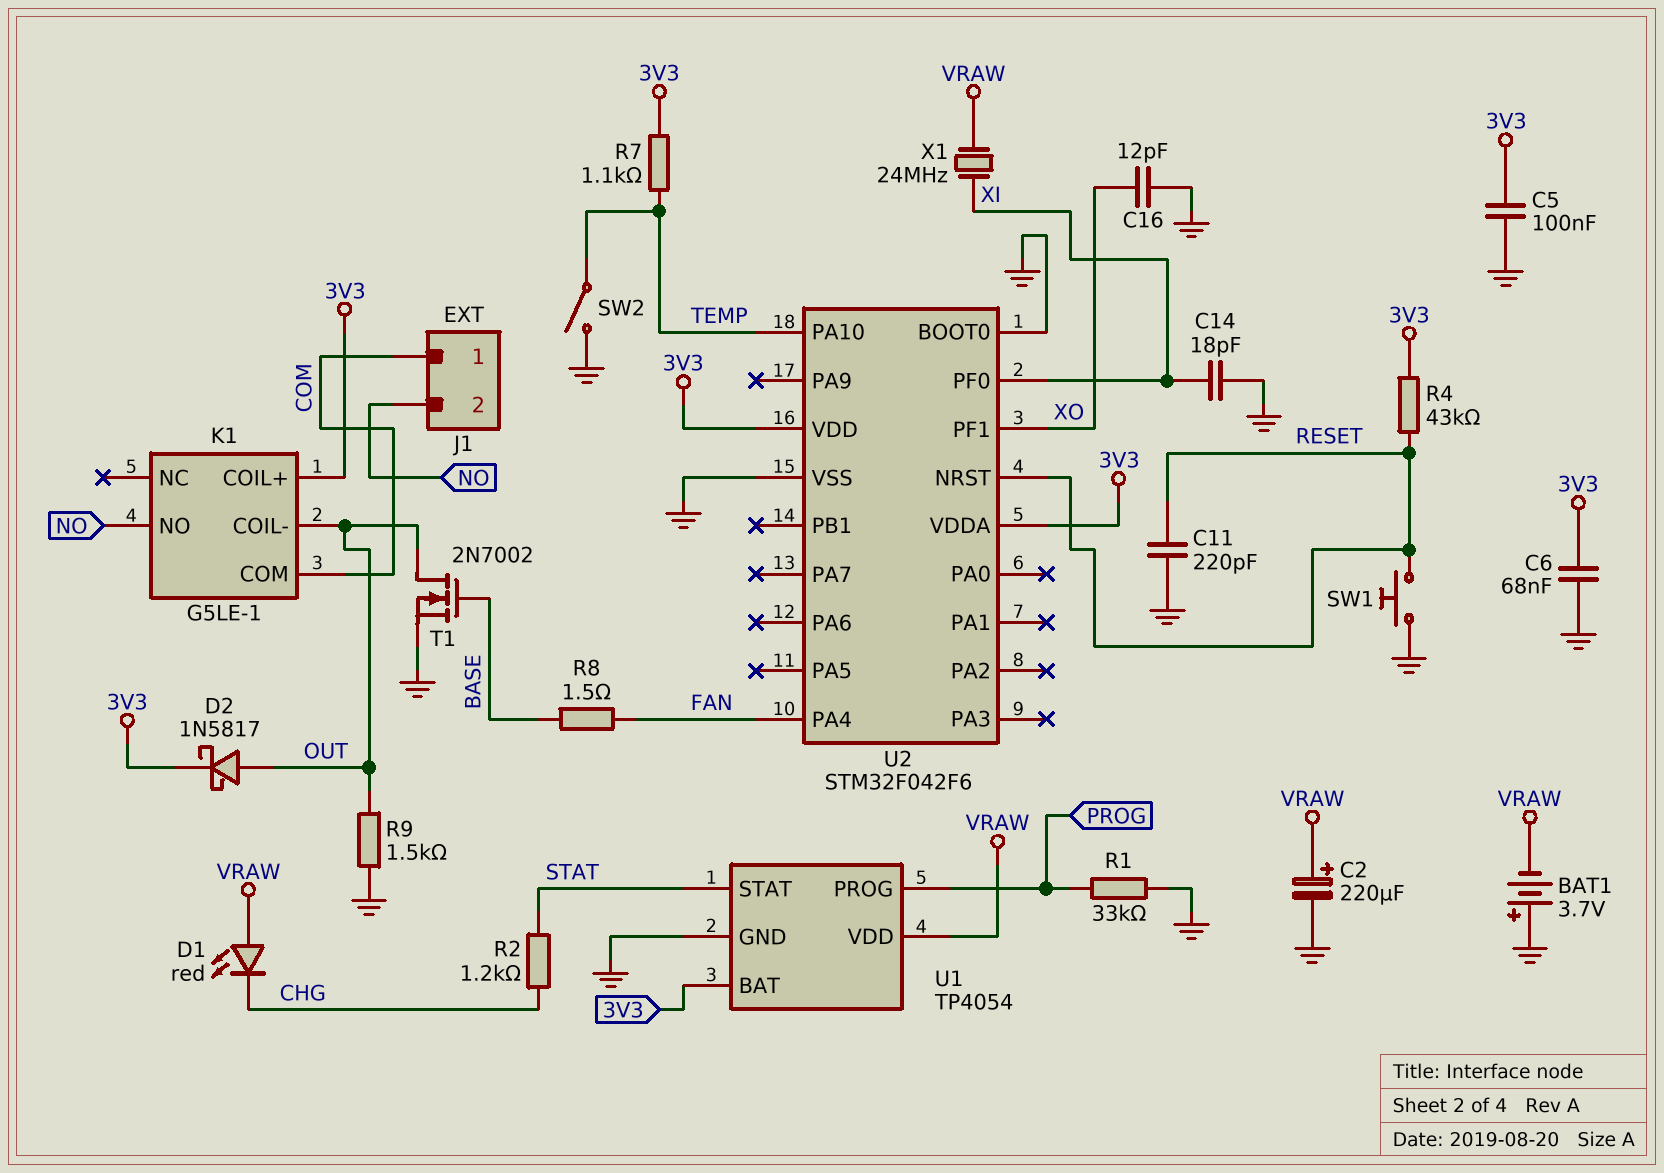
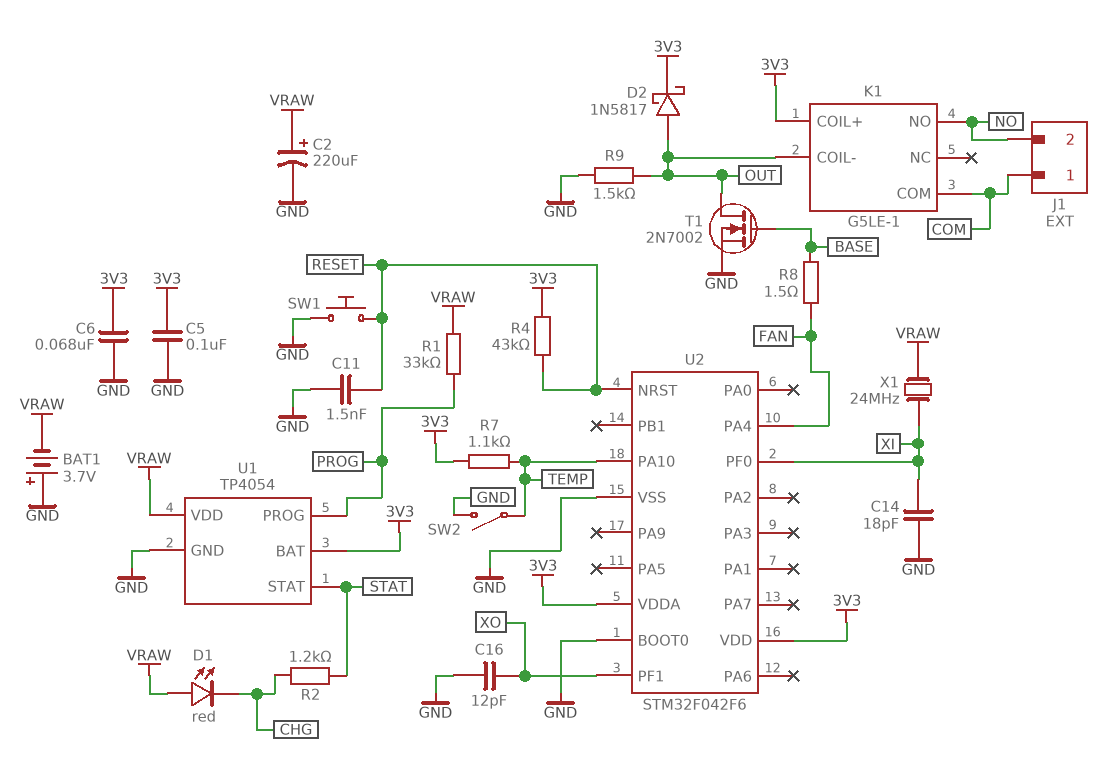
C11: 220pF (GND, RESET) -> 1.5nF (GND, RESET)
R1: 33k (GND, PROG) -> 33k (PROG, VRAW)

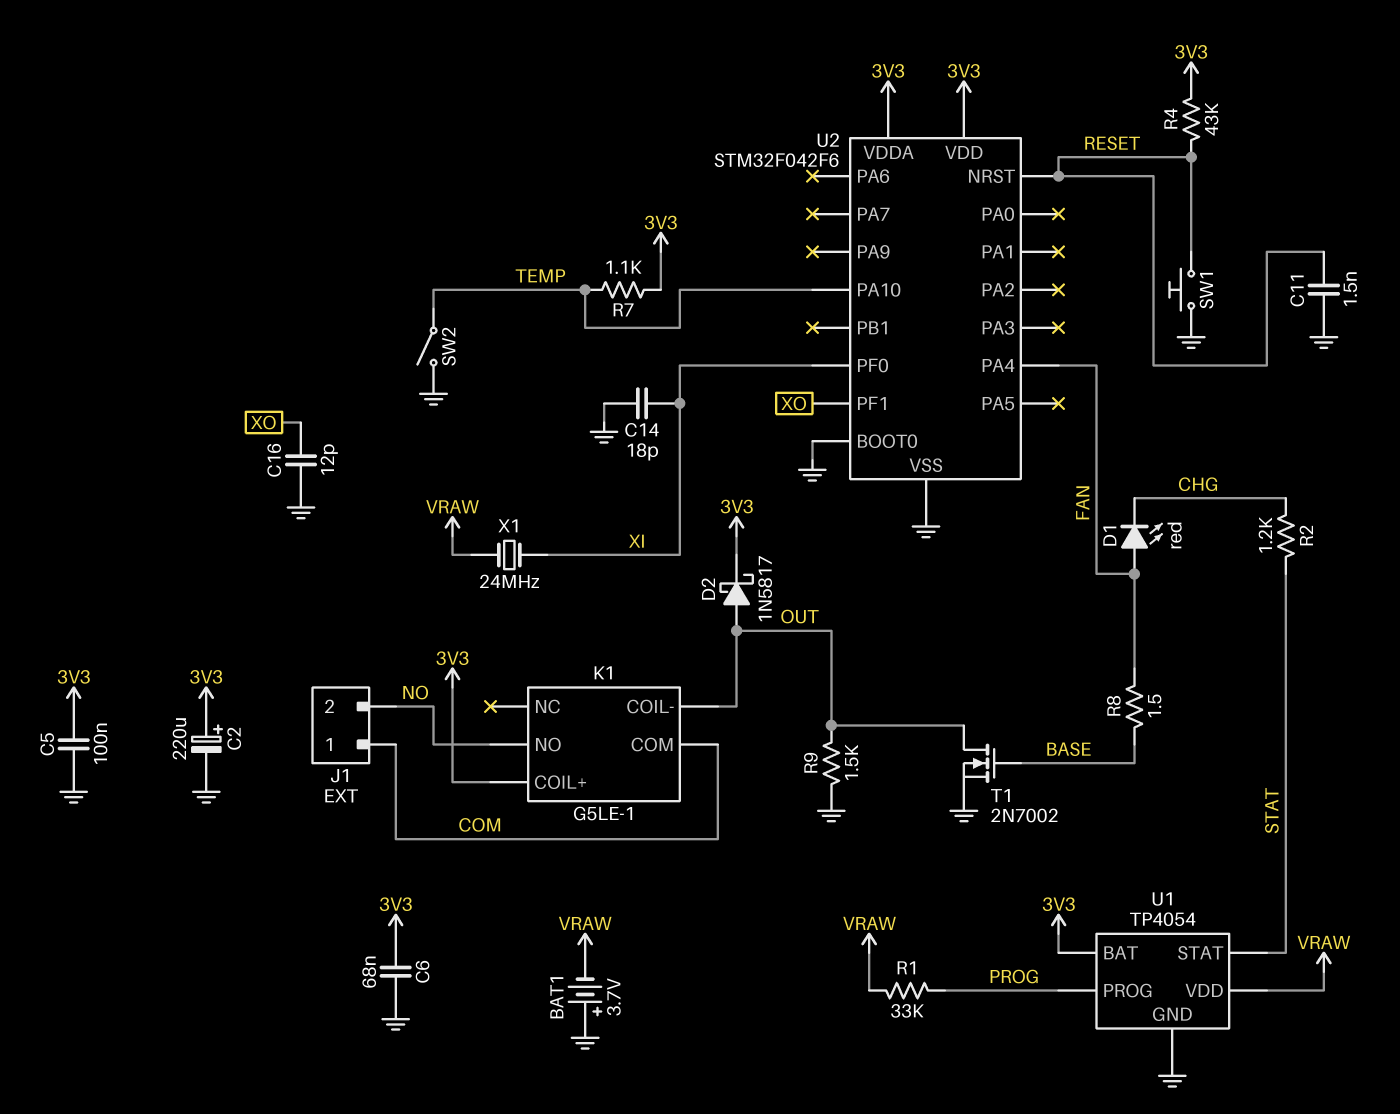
C2: 220uF (plus VRAW, minus GND) -> 220uF (plus 3V3, minus GND)
D1: LED red (A VRAW, K CHG) -> LED red (A FAN, K CHG)

